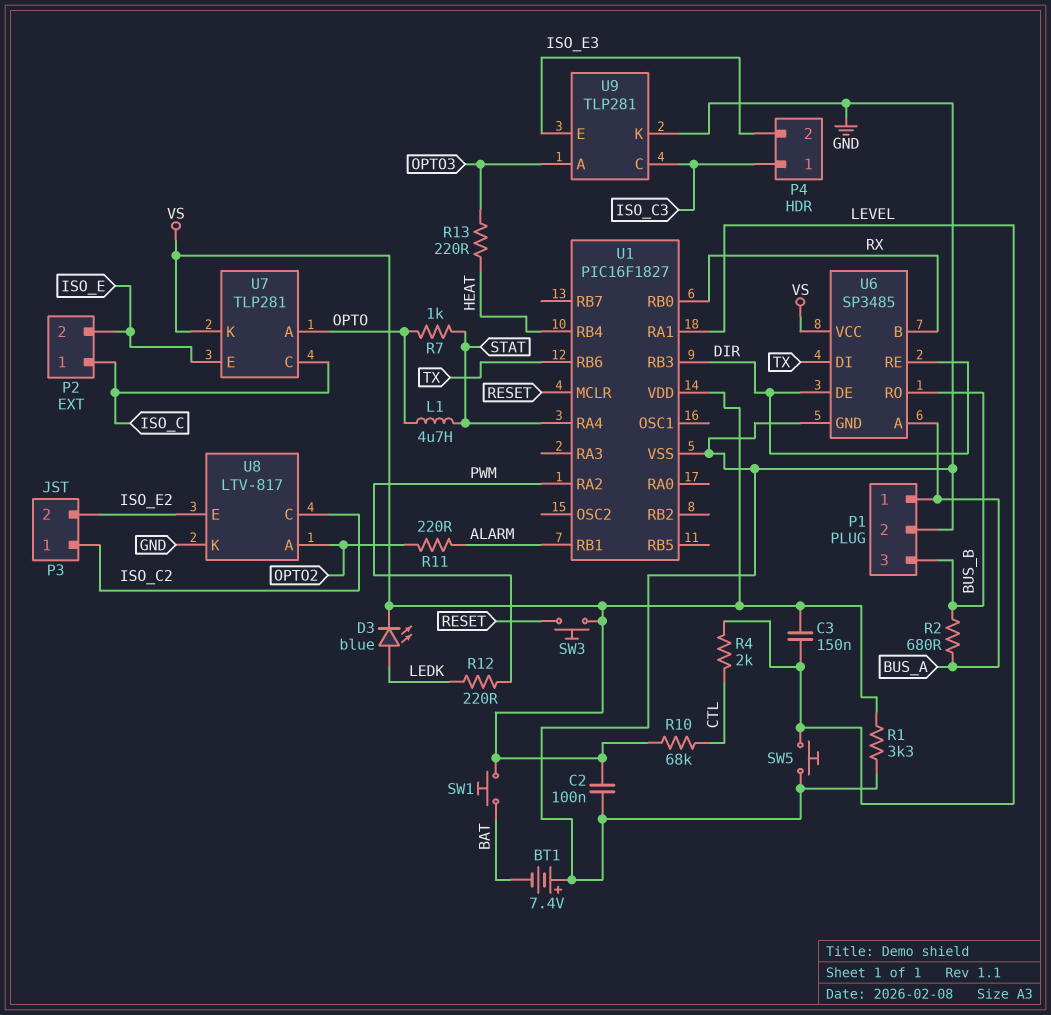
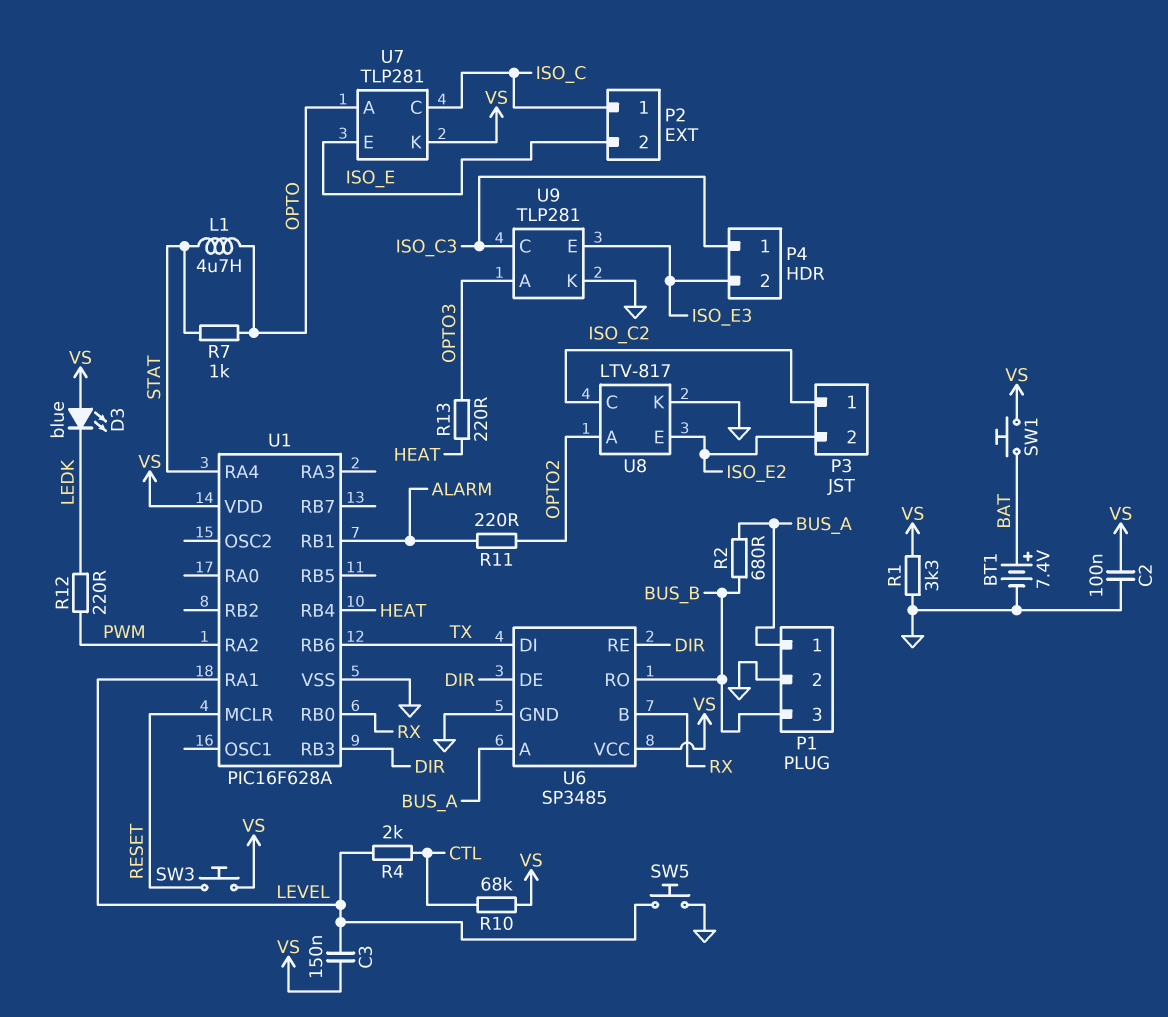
BT1: 7.4V (plus GND, minus BAT) -> 7.4V (plus BAT, minus GND)
D3: LED blue (A LEDK, K VS) -> LED blue (A VS, K LEDK)
U1: PIC16F1827 -> PIC16F628A

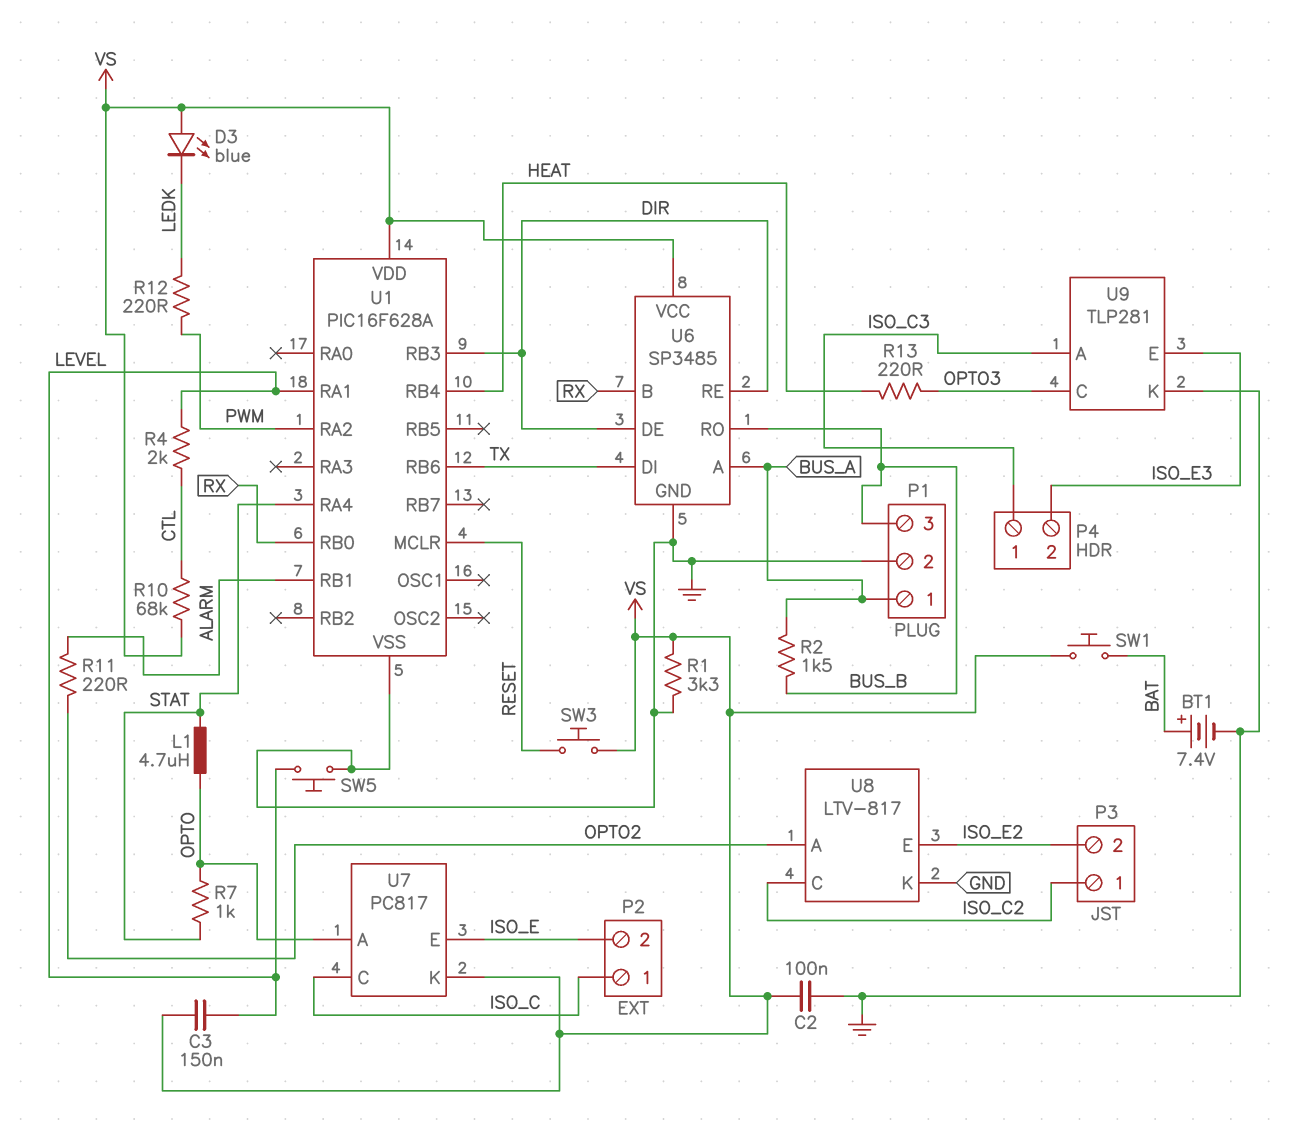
R2: 680 (BUS_A, BUS_B) -> 1.5k (BUS_A, BUS_B)
U7: TLP281 -> PC817
U9 pin A: OPTO3 -> ISO_C3
U9 pin C: ISO_C3 -> OPTO3

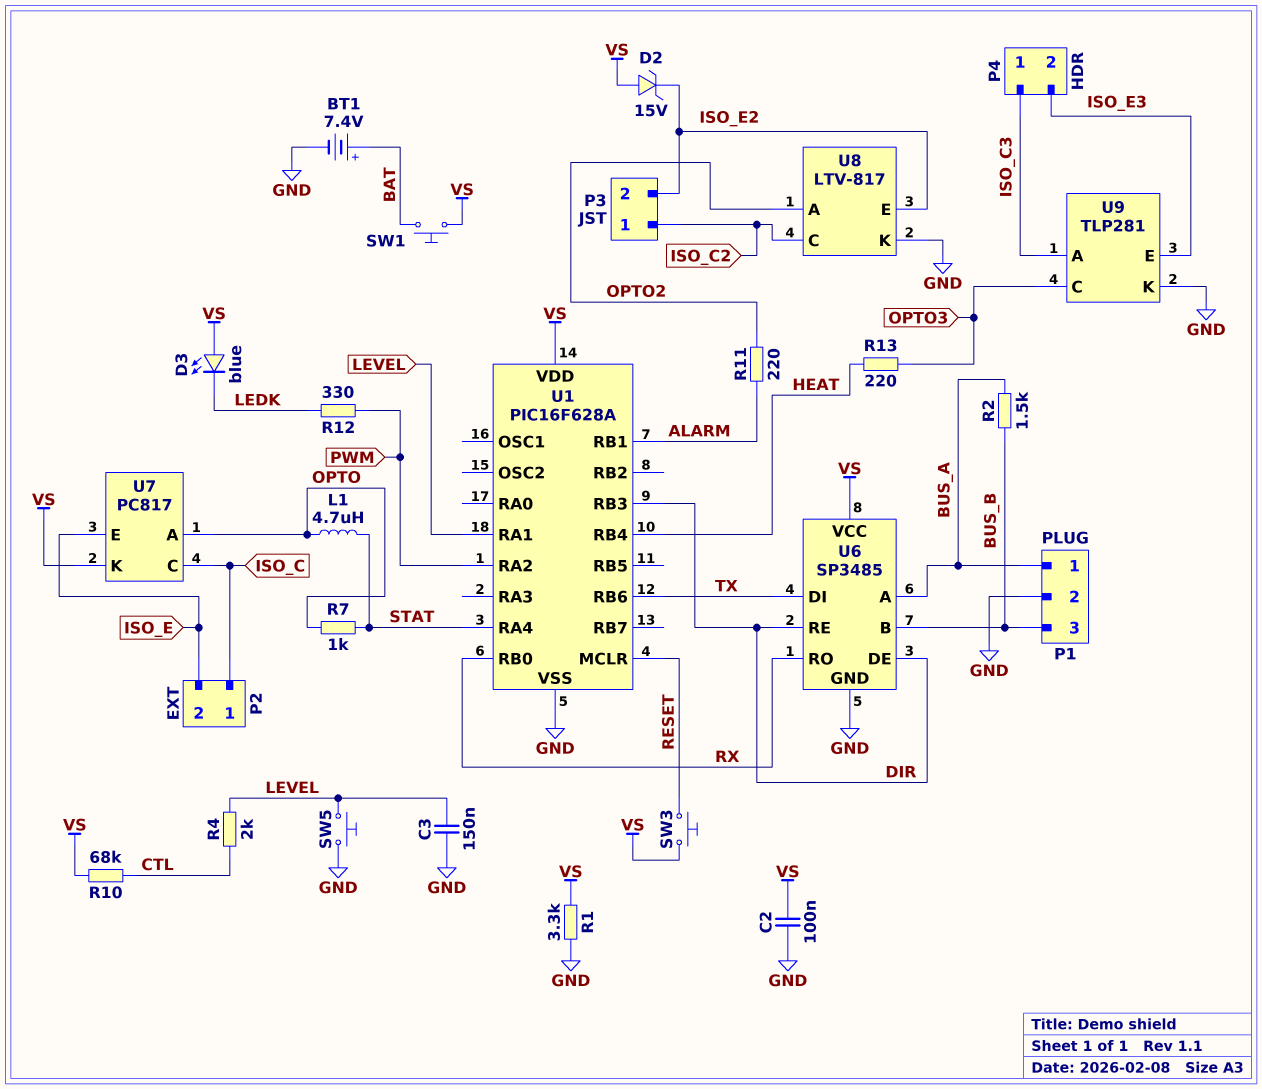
C3: 150nF (LEVEL, VS) -> 150nF (GND, LEVEL)
D2: none -> zener 15V (A VS, K ISO_E2)
R12: 220 (LEDK, PWM) -> 330 (LEDK, PWM)
U6 pin B: RX -> BUS_B
U6 pin RO: BUS_B -> RX

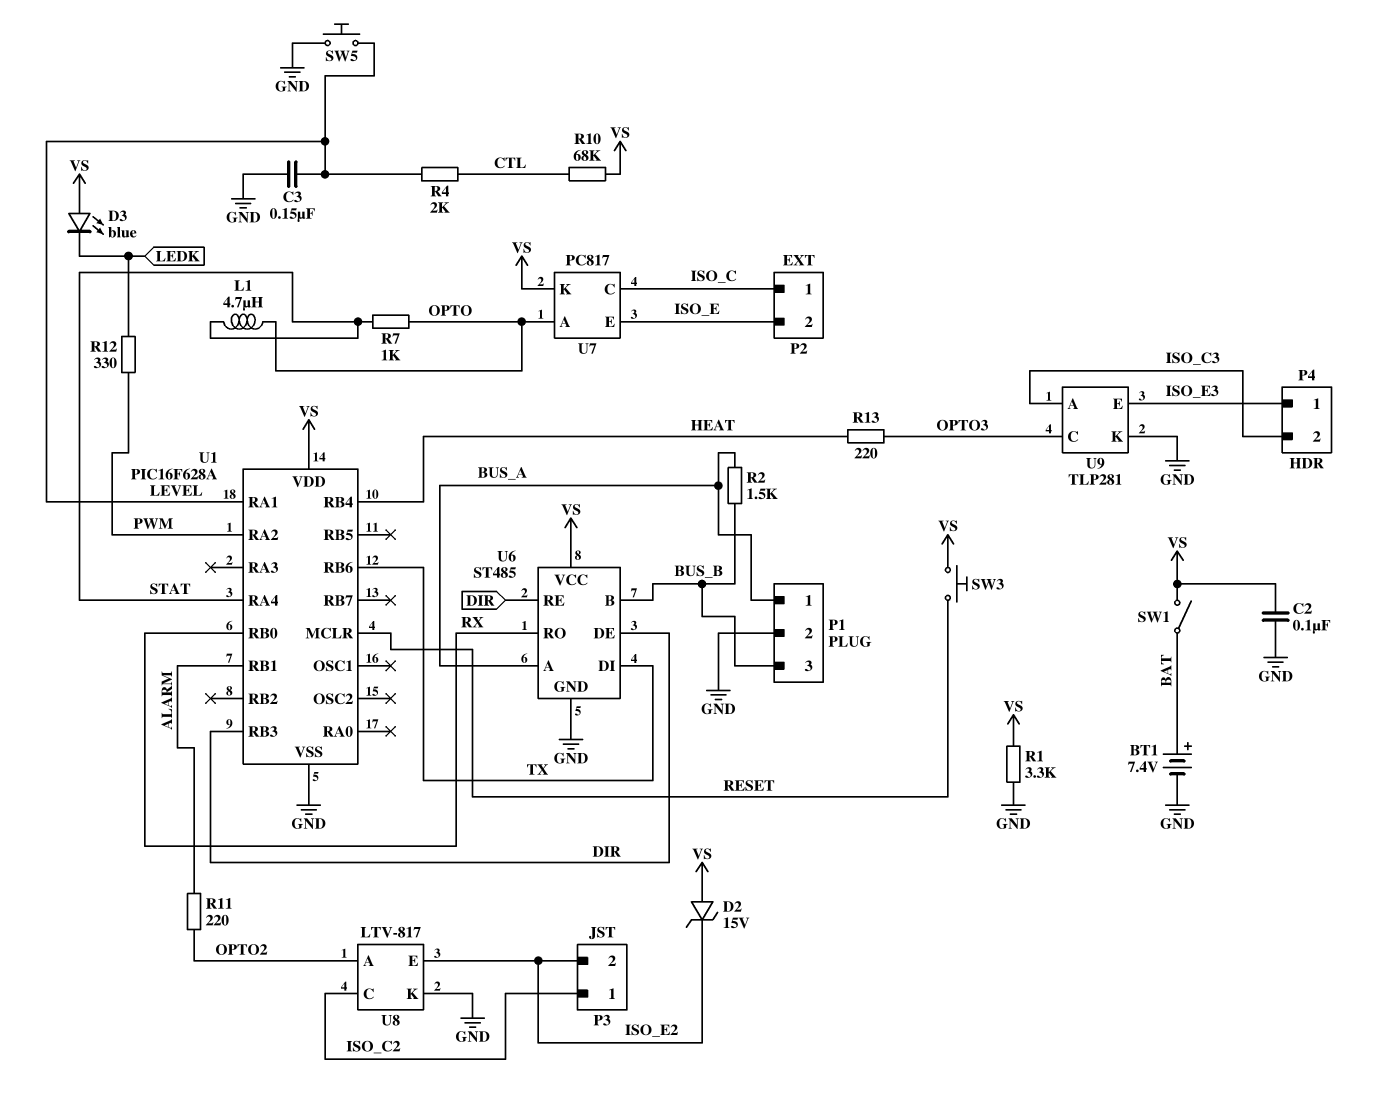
P4 pin 1: ISO_C3 -> ISO_E3
P4 pin 2: ISO_E3 -> ISO_C3
SW1: button (BAT, VS) -> switch (BAT, VS)
U6: SP3485 -> ST485

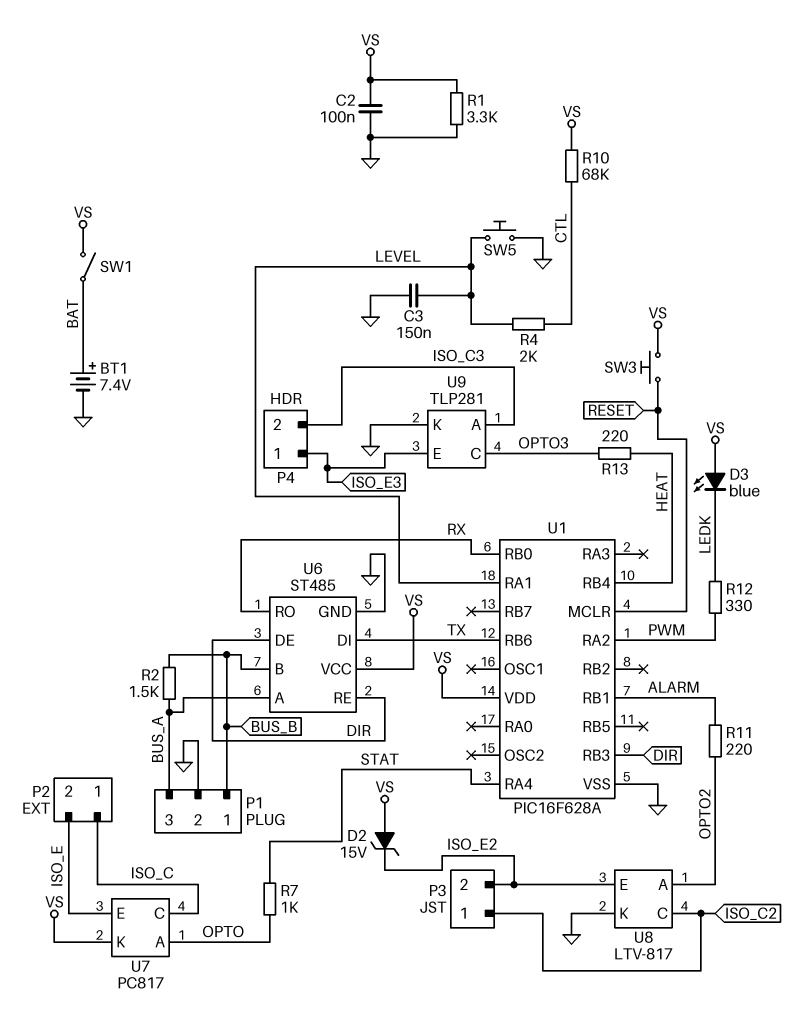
L1: 4.7uH (OPTO, STAT) -> none
P1 pin 1: BUS_A -> BUS_B
P1 pin 3: BUS_B -> BUS_A

